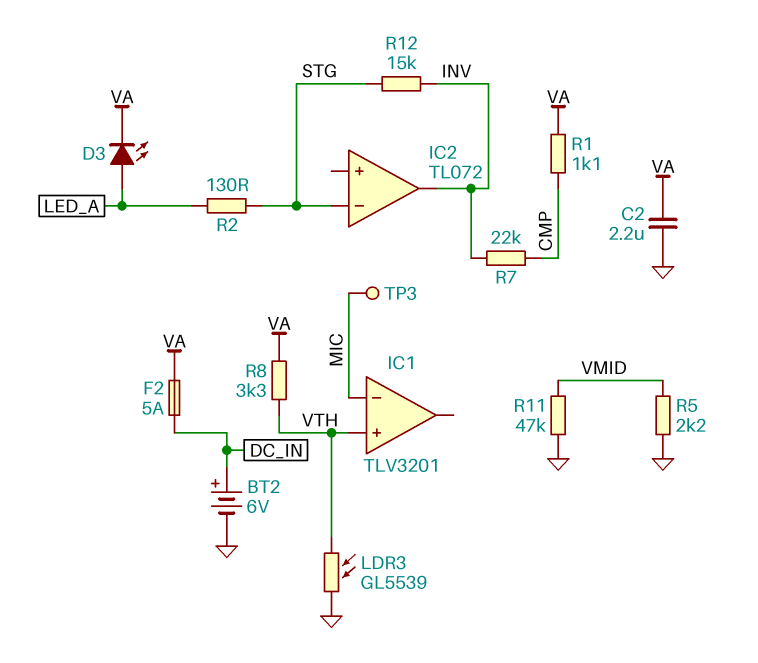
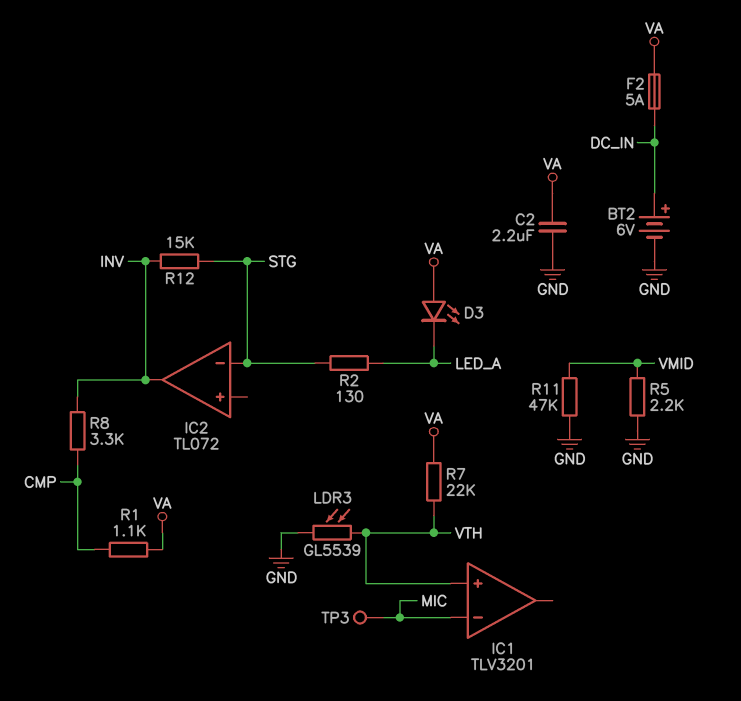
D3: LED (A LED_A, K VA) -> LED (A VA, K LED_A)
R7: 22k (CMP, INV) -> 22k (VA, VTH)
R8: 3.3k (VA, VTH) -> 3.3k (CMP, INV)

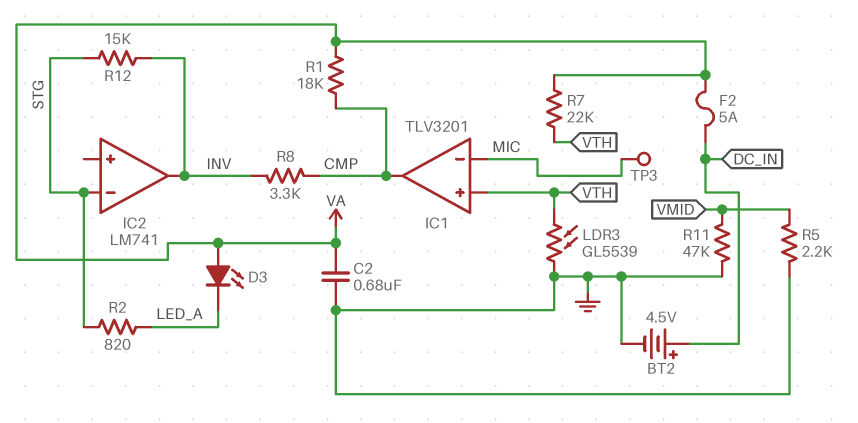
BT2: 6V (plus DC_IN, minus GND) -> 4.5V (plus DC_IN, minus GND)
C2: 2.2uF (GND, VA) -> 680nF (GND, VA)
IC1 pin out: none -> CMP
IC2: TL072 -> LM741
R1: 1.1k (CMP, VA) -> 18k (CMP, VA)
R2: 130 (LED_A, STG) -> 820 (LED_A, STG)

